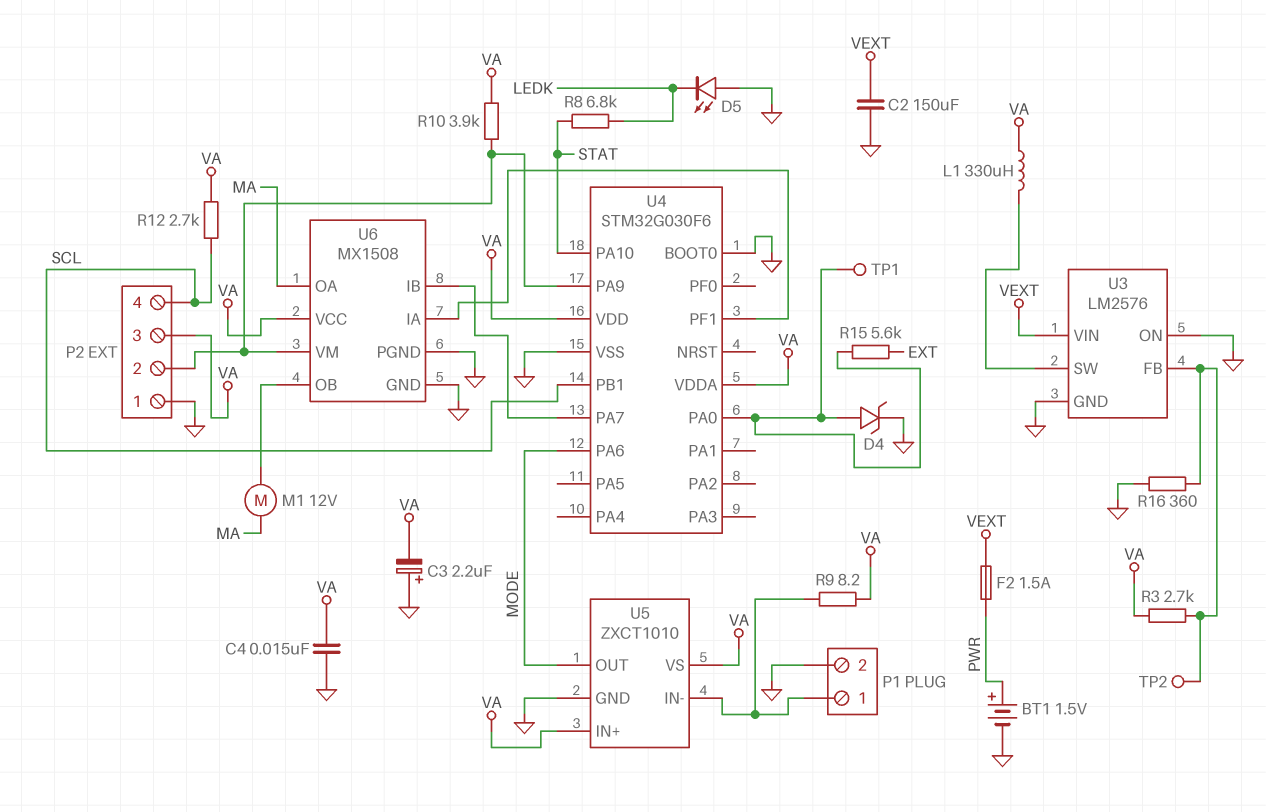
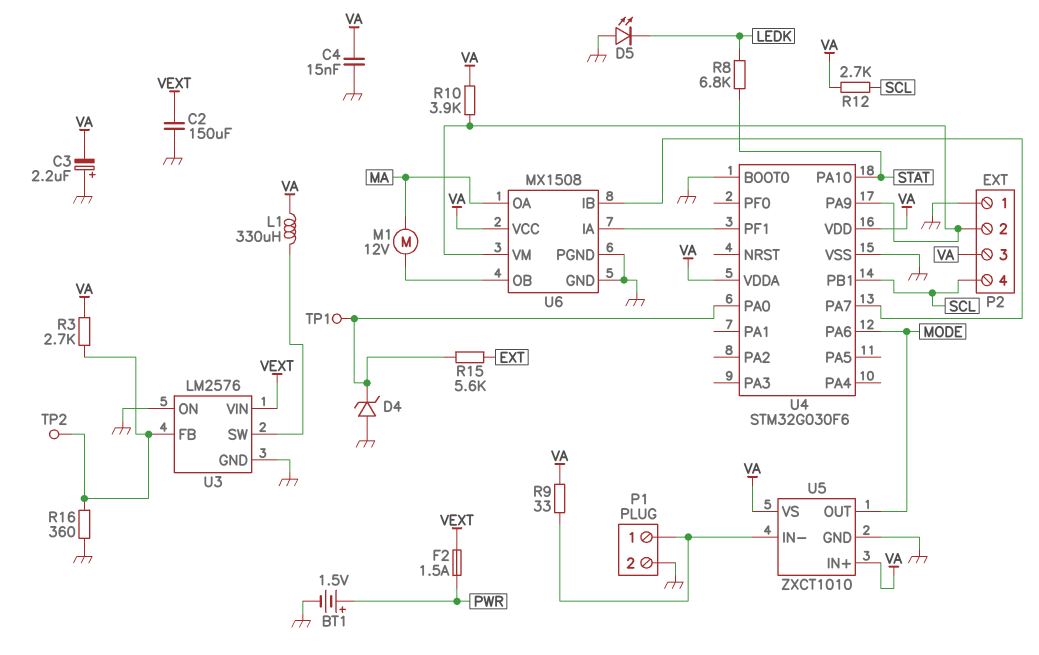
D4: zener (A U4/PA0, K GND) -> zener (A GND, K U4/PA0)
R9: 8.2 (P1/1, VA) -> 33 (P1/1, VA)

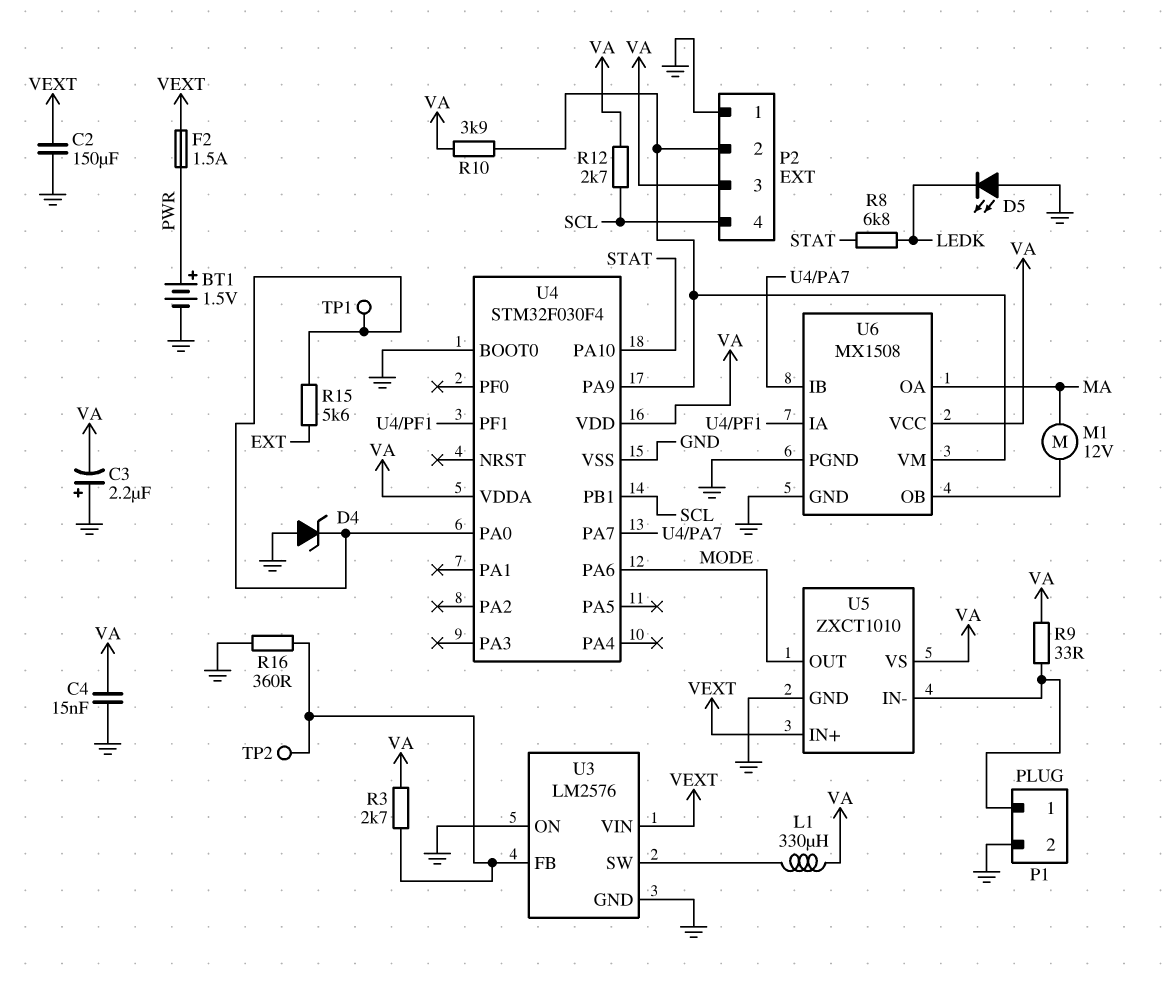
U4: STM32G030F6 -> STM32F030F4
U5 pin IN+: VA -> VEXT

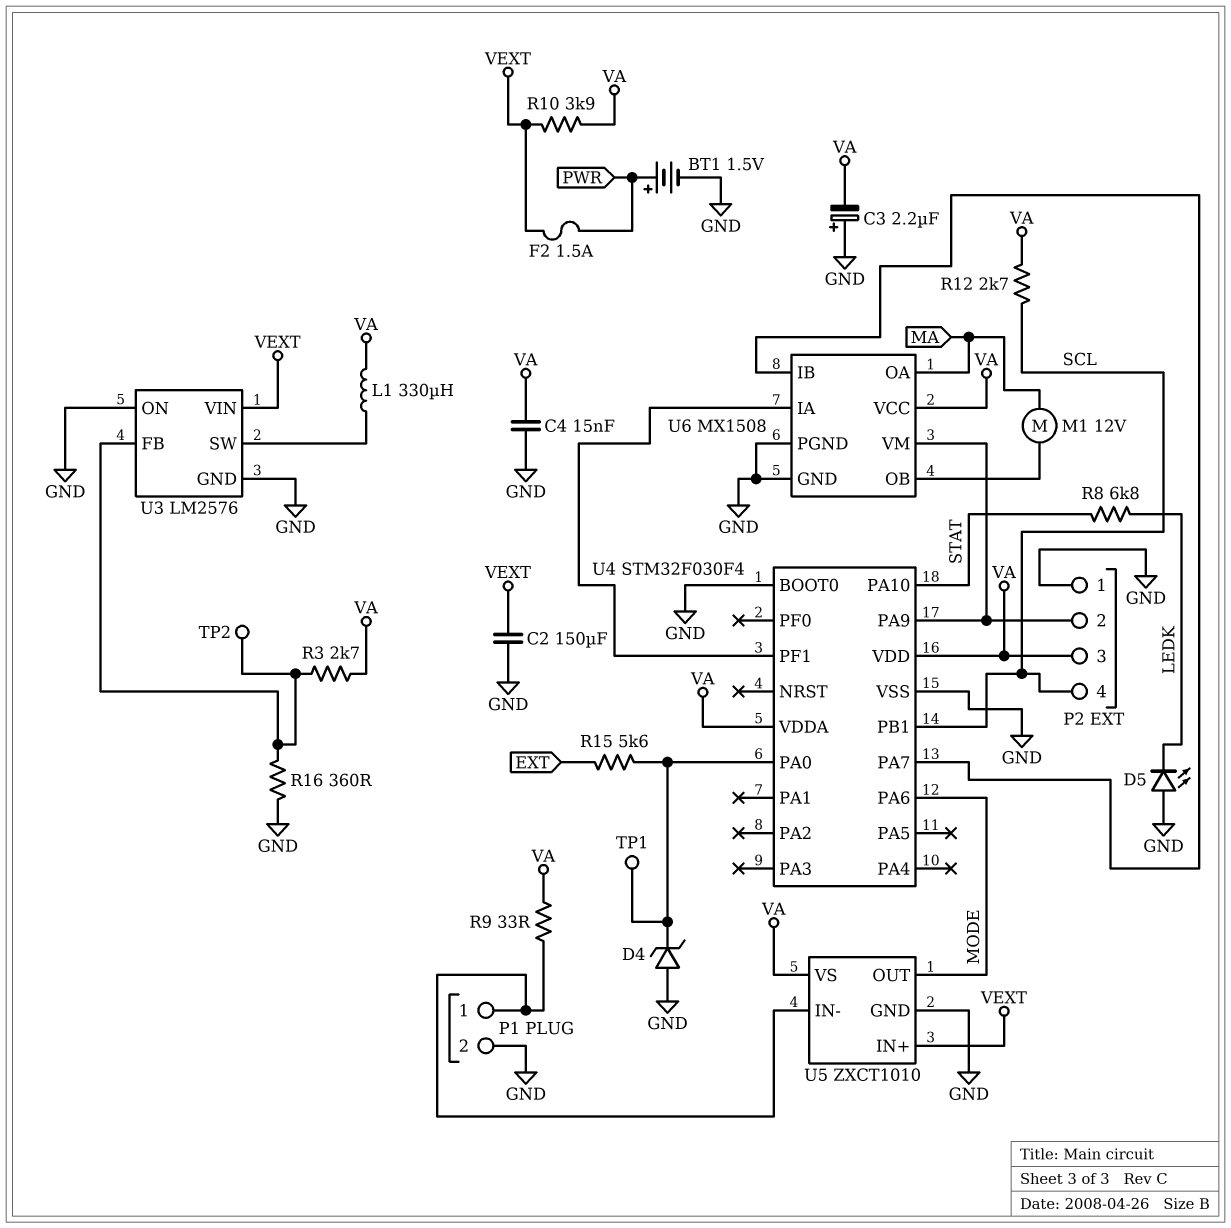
R10: 3.9k (P2/2, VA) -> 3.9k (VA, VEXT)

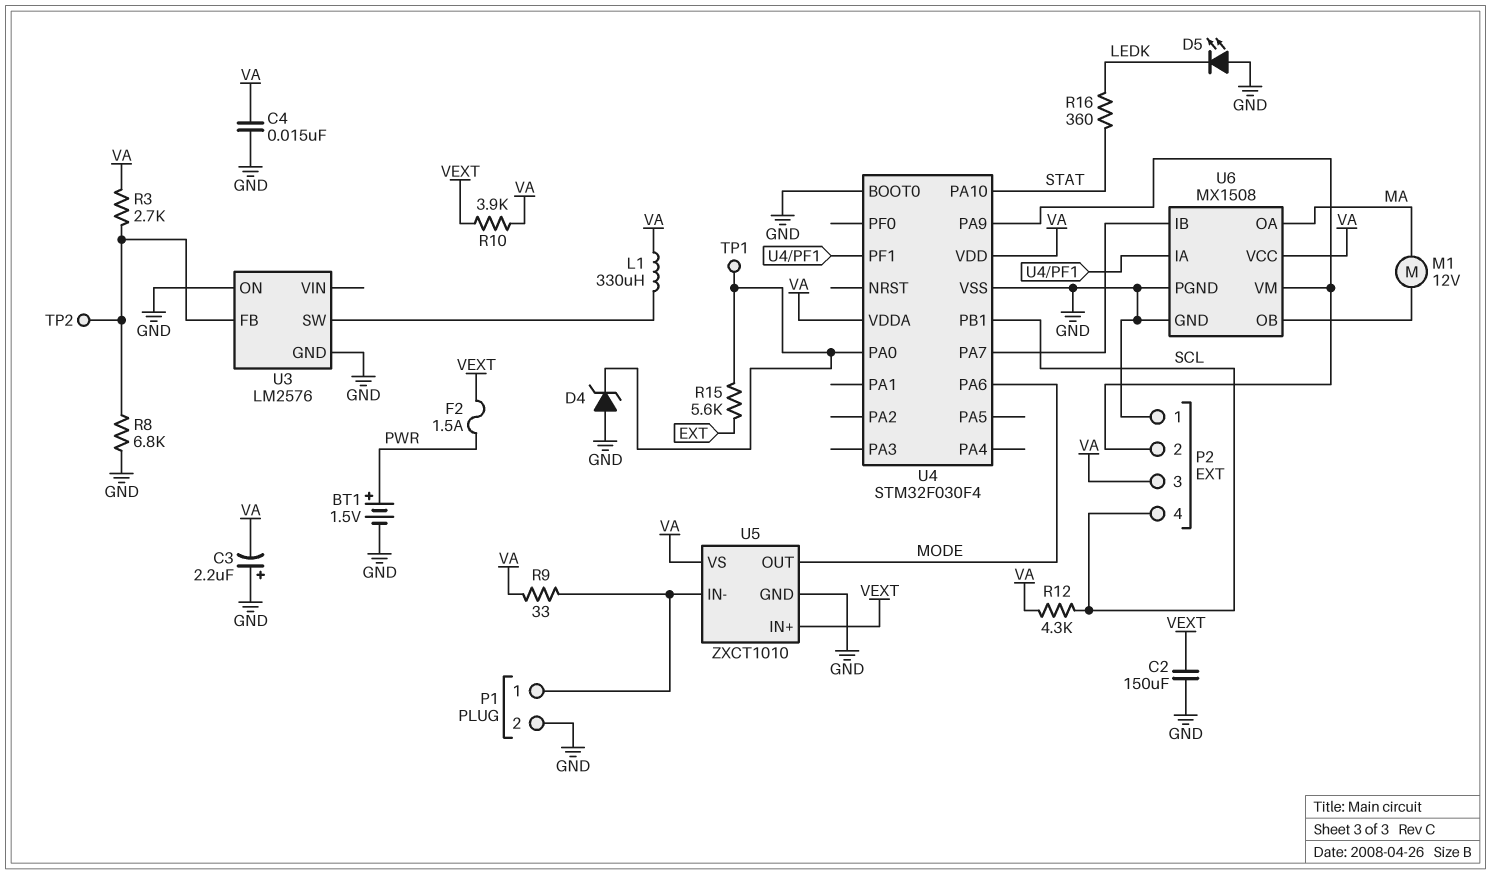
R8: 6.8k (LEDK, STAT) -> 6.8k (GND, U3/FB)
R12: 2.7k (SCL, VA) -> 4.3k (SCL, VA)
R16: 360 (GND, U3/FB) -> 360 (LEDK, STAT)
U3 pin VIN: VEXT -> none

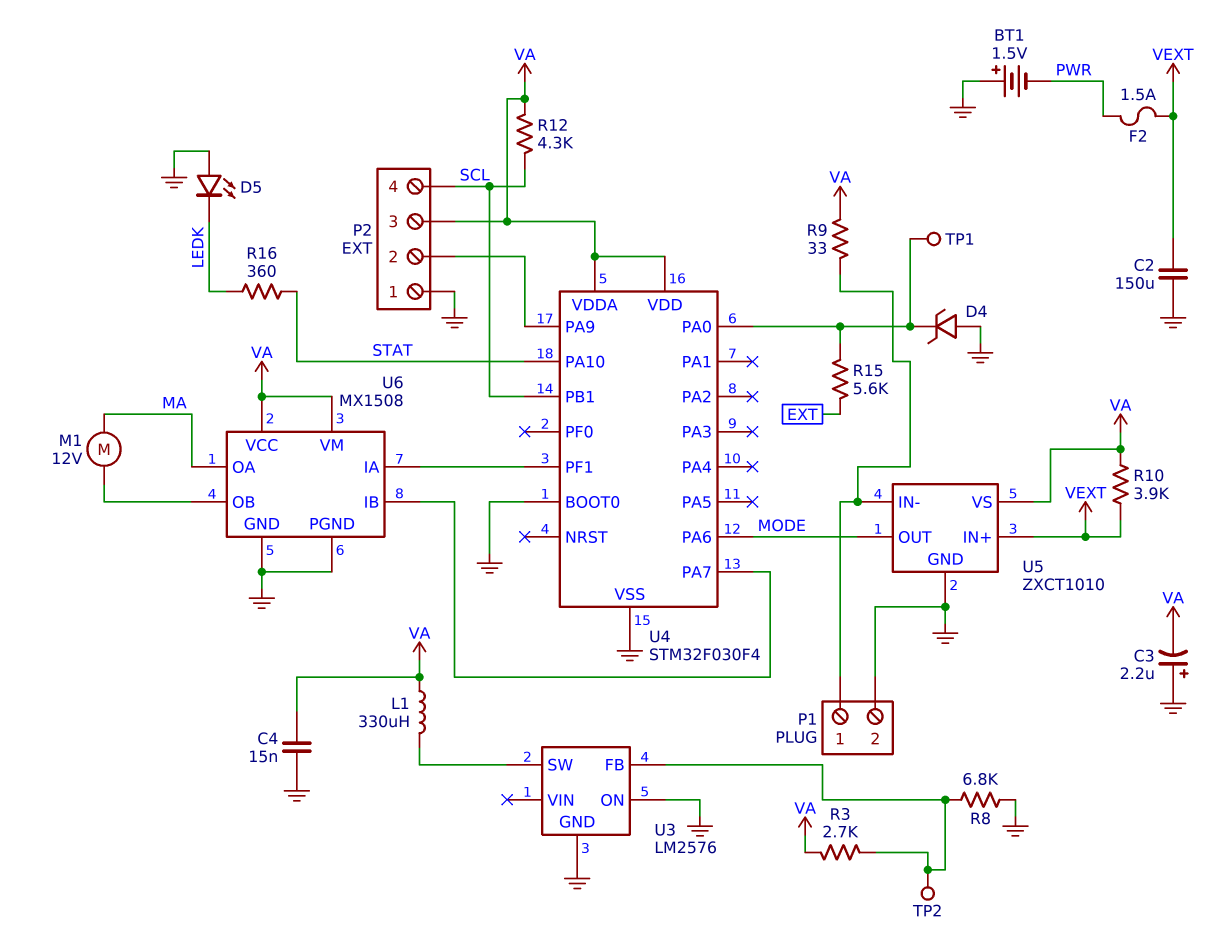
BT1: 1.5V (plus PWR, minus GND) -> 1.5V (plus GND, minus PWR)
U6 pin VM: P2/2 -> VA

